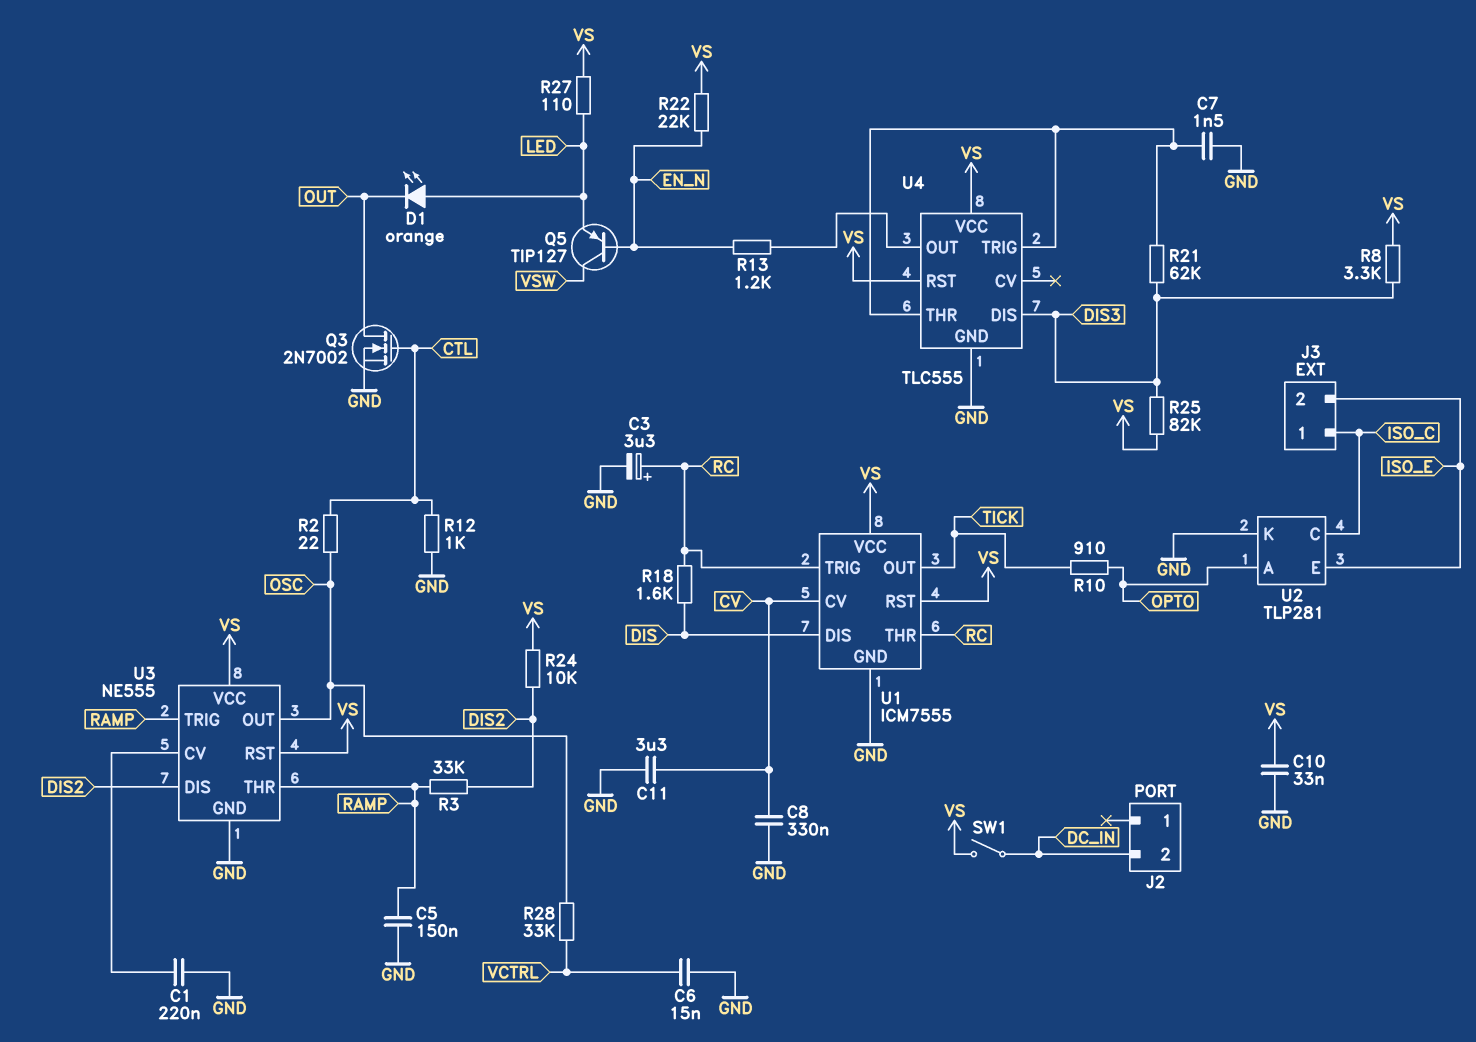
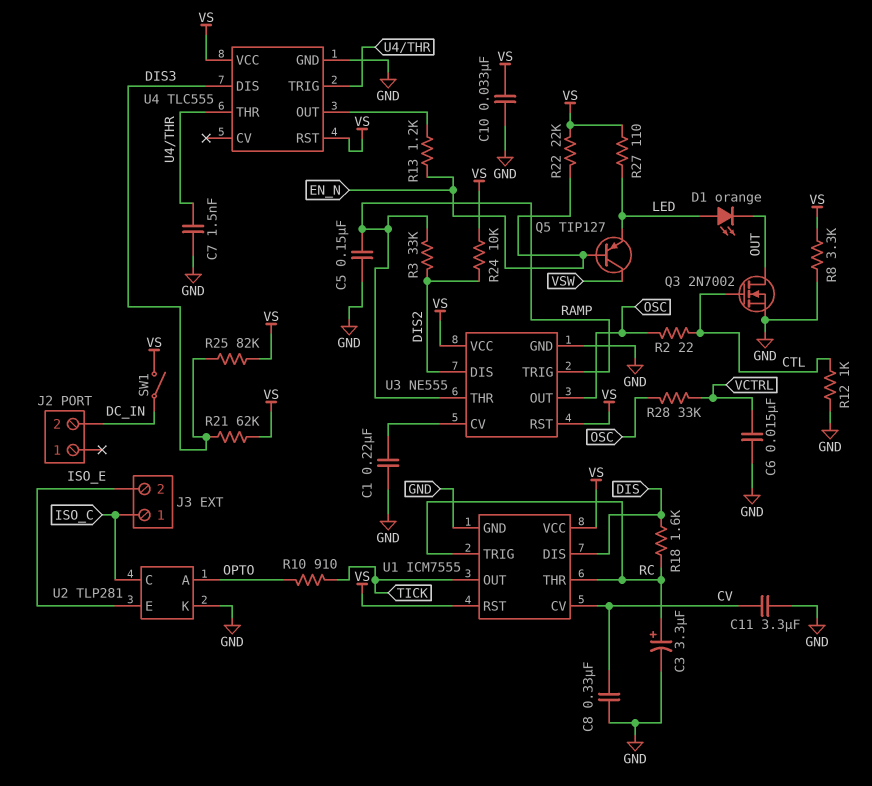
R8: 3.3k (DIS3, VS) -> 3.3k (GND, VS)
R21: 62k (DIS3, U4/THR) -> 62k (DIS3, VS)

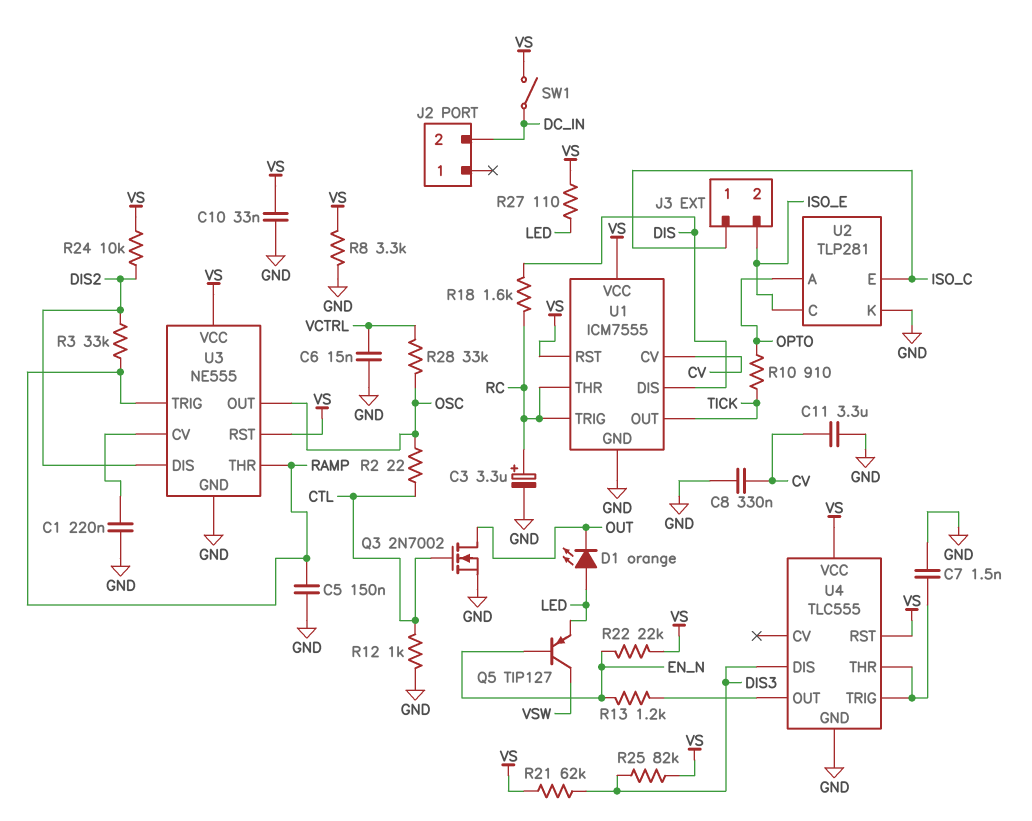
U2 pin C: ISO_C -> ISO_E
U2 pin E: ISO_E -> ISO_C

